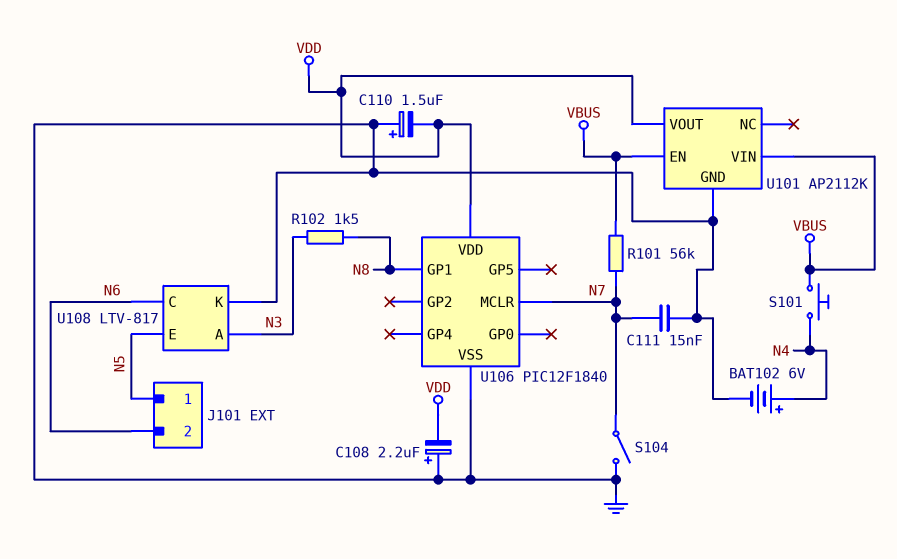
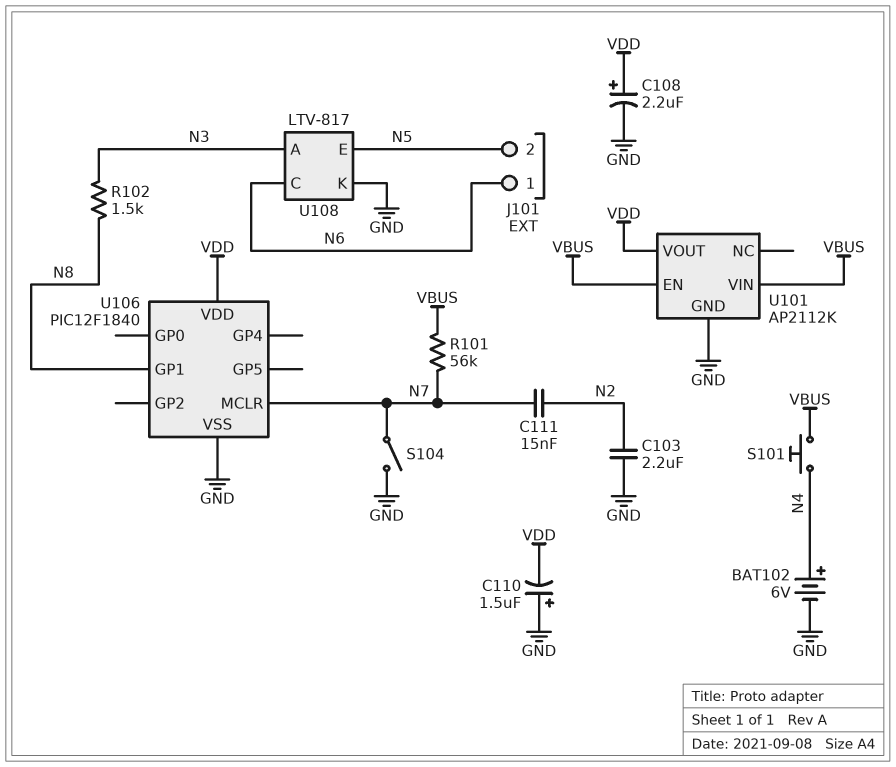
C103: none -> 2.2uF (GND, N2)
C108: 2.2uF (plus GND, minus VDD) -> 2.2uF (plus VDD, minus GND)
C111: 15nF (GND, N7) -> 15nF (N2, N7)
J101 pin 1: N5 -> N6
J101 pin 2: N6 -> N5

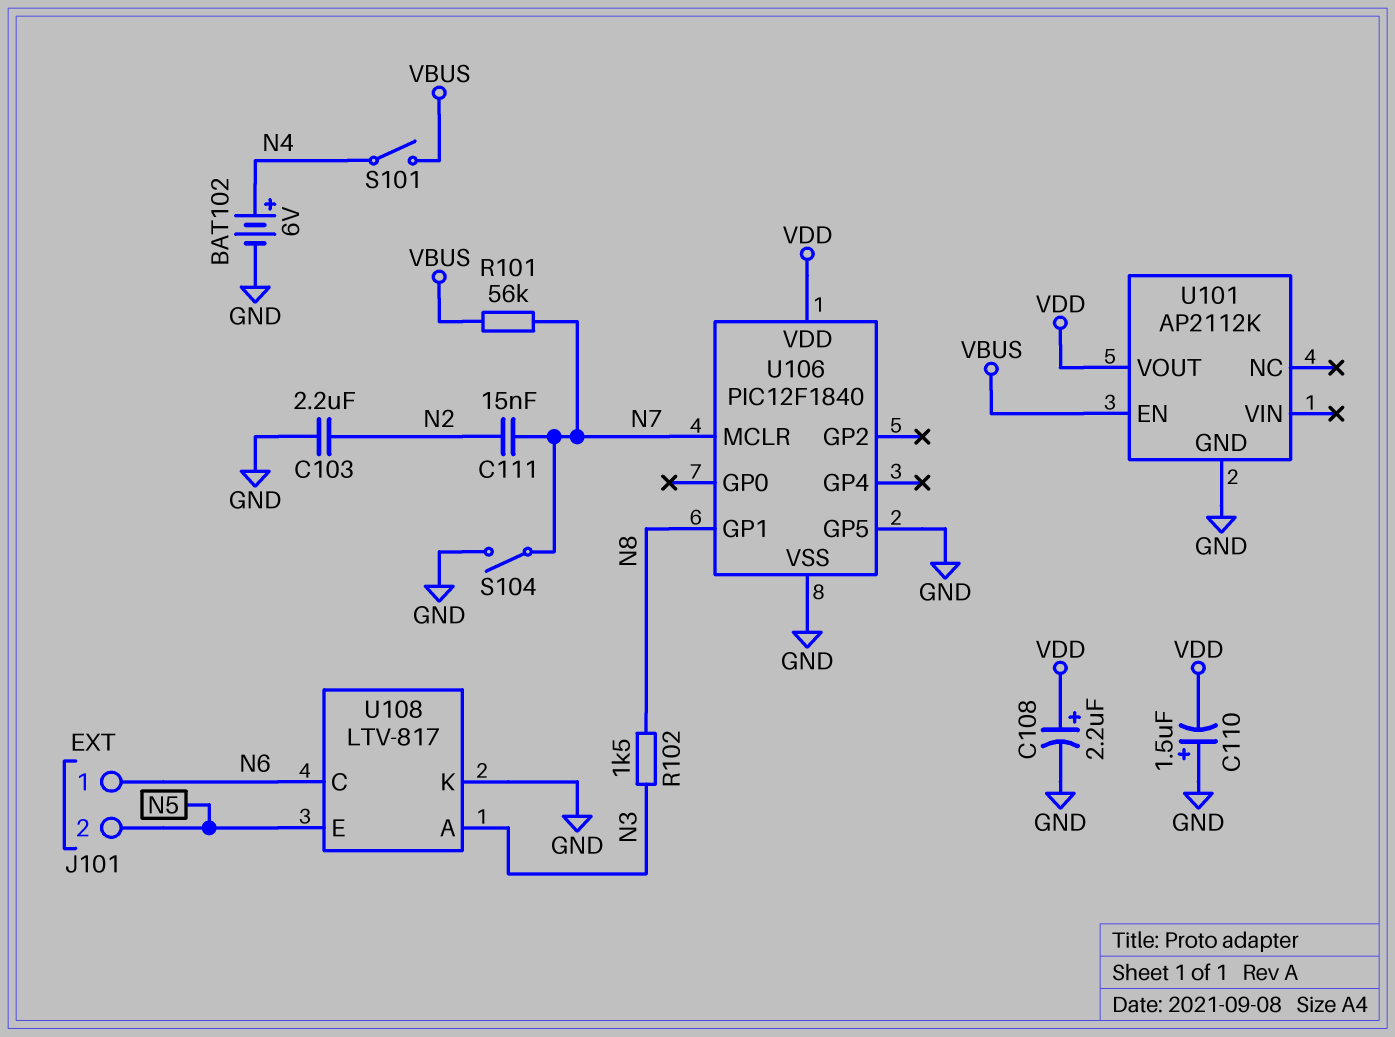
S101: button (N4, VBUS) -> switch (N4, VBUS)
U101 pin VIN: VBUS -> none
U106 pin GP5: none -> GND

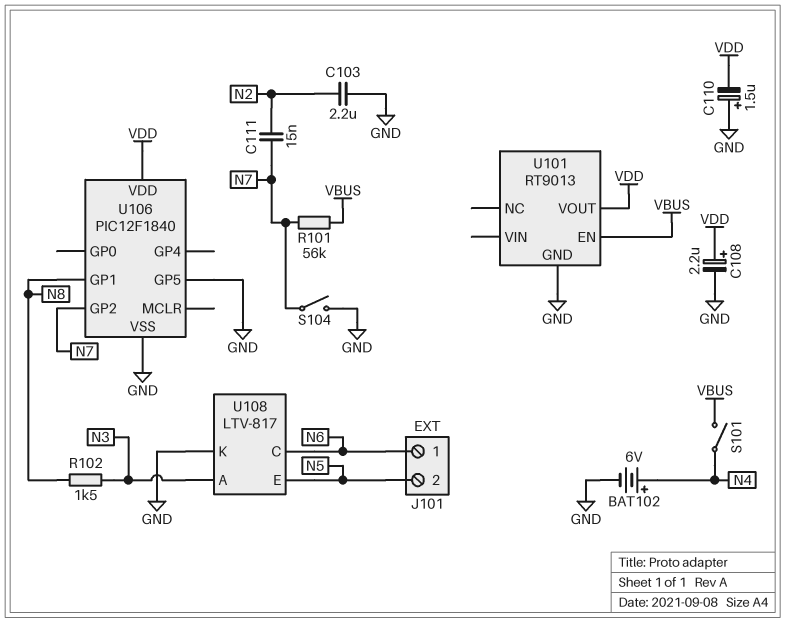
U101: AP2112K -> RT9013
U106 pin GP2: none -> N7
U106 pin MCLR: N7 -> none

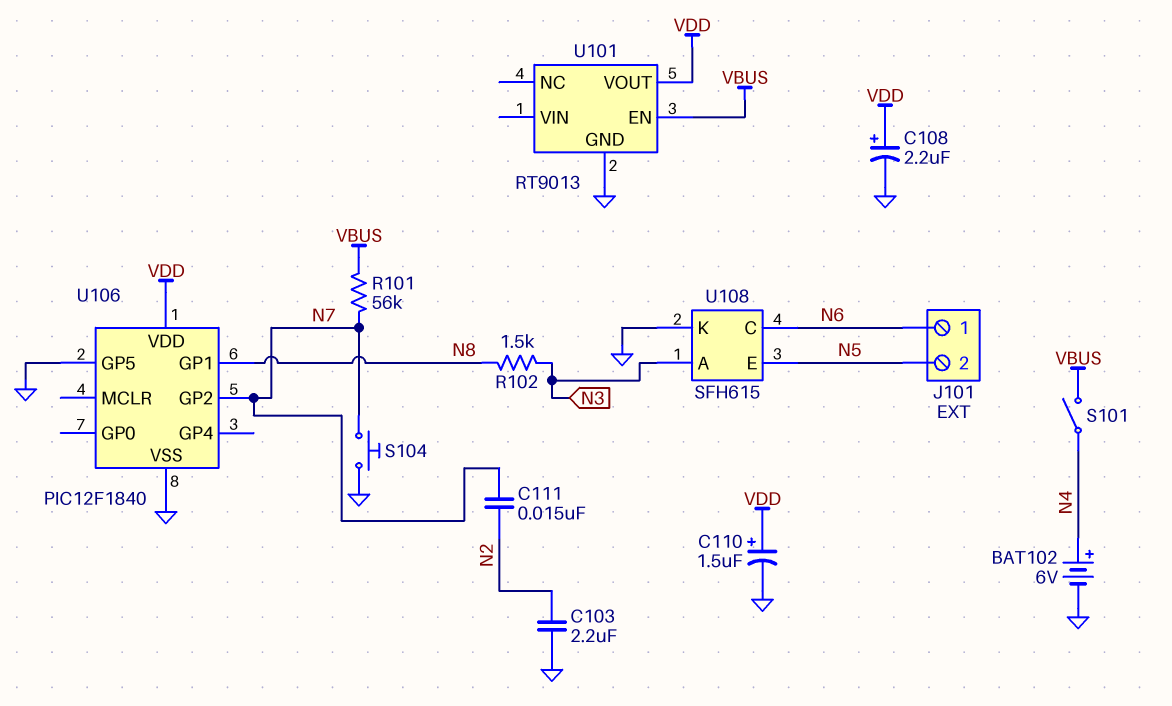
C110: 1.5uF (plus GND, minus VDD) -> 1.5uF (plus VDD, minus GND)
S104: switch (GND, N7) -> button (GND, N7)
U108: LTV-817 -> SFH615

